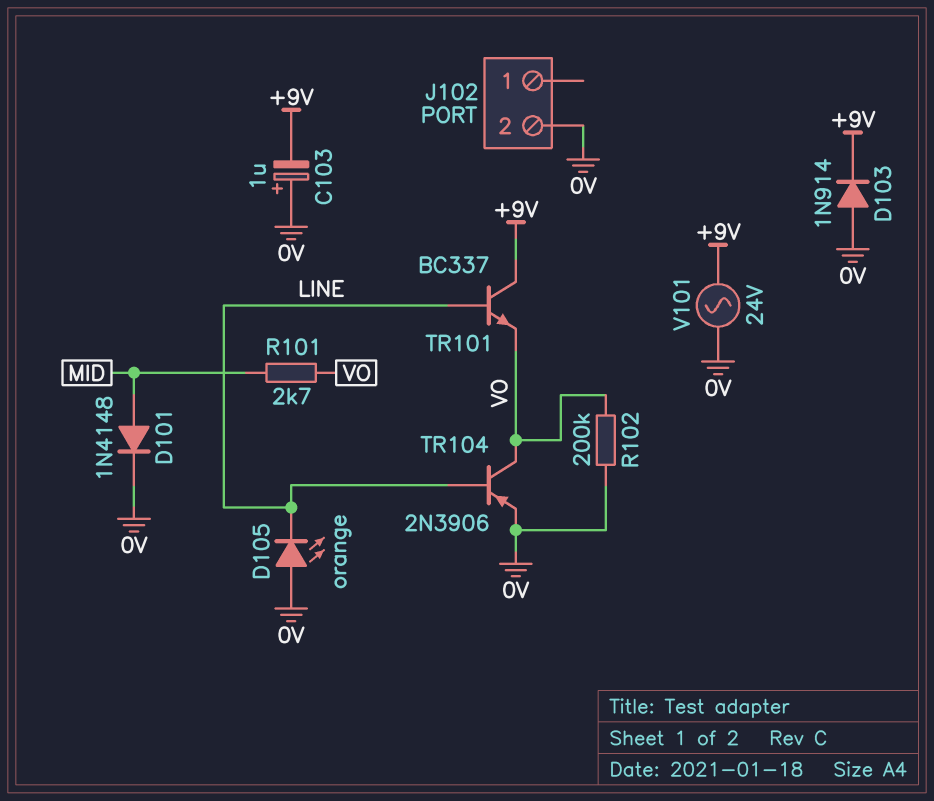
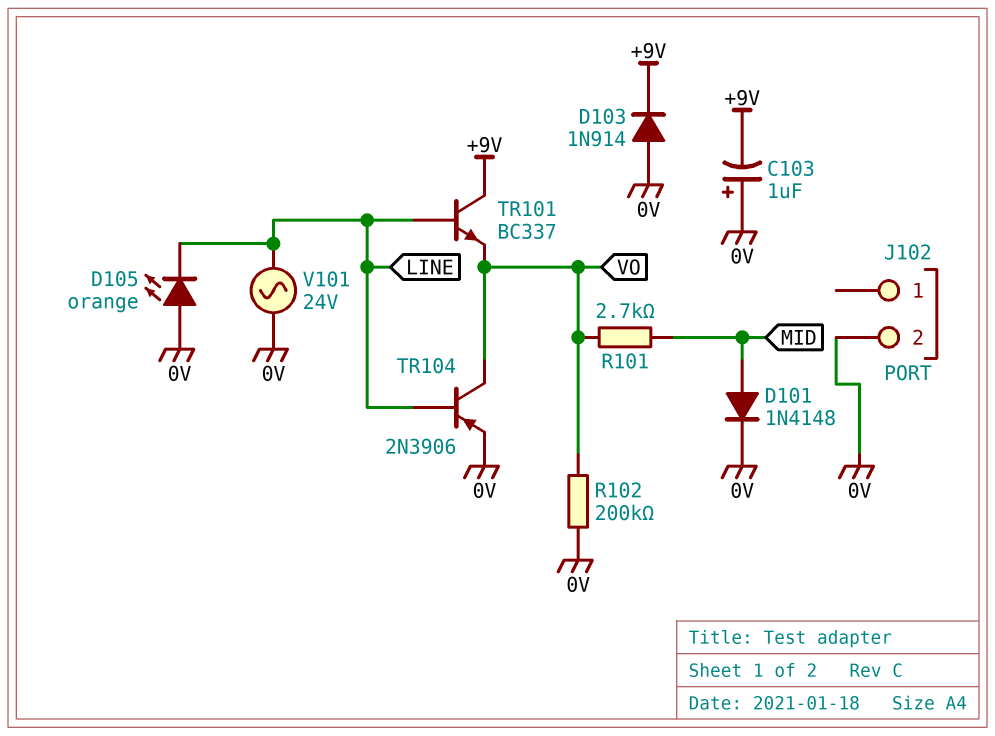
V101: AC 24V (+9V, 0V) -> AC 24V (0V, LINE)

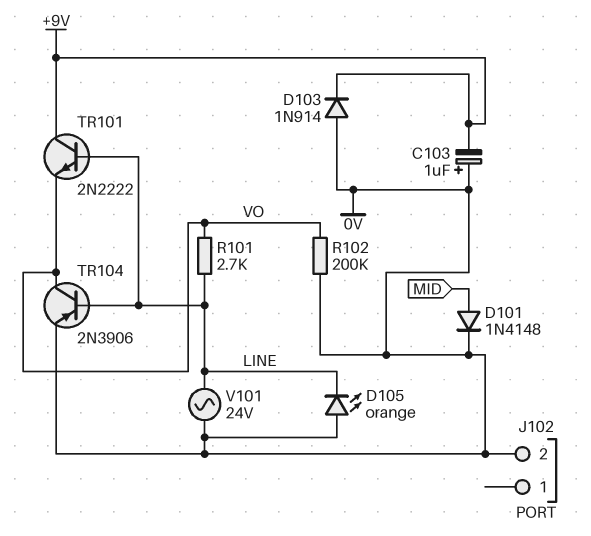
R101: 2.7k (MID, VO) -> 2.7k (LINE, VO)
TR101: NPN BC337 (B LINE, C +9V, E VO) -> NPN 2N2222 (B LINE, C +9V, E VO)

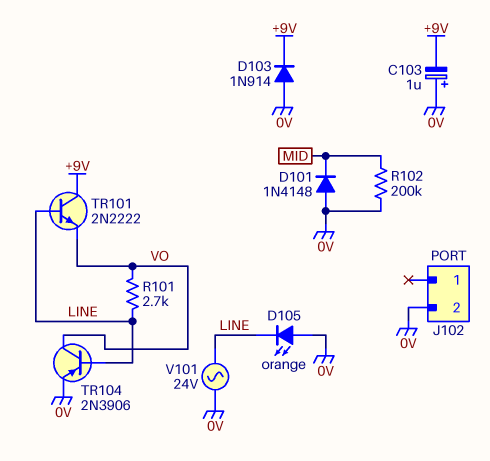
D101: diode 1N4148 (A MID, K 0V) -> diode 1N4148 (A 0V, K MID)
R102: 200k (0V, VO) -> 200k (0V, MID)

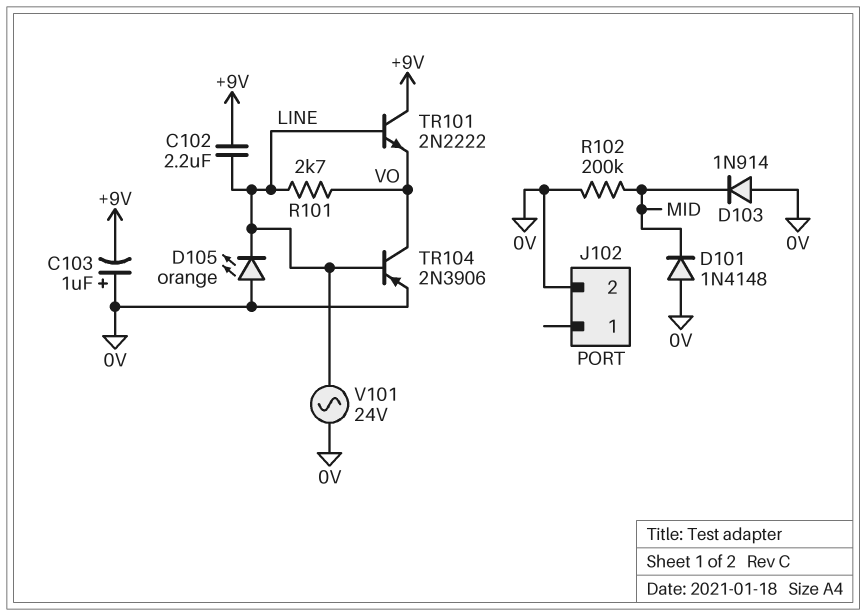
C102: none -> 2.2uF (+9V, LINE)
D103: diode 1N914 (A 0V, K +9V) -> diode 1N914 (A 0V, K MID)

